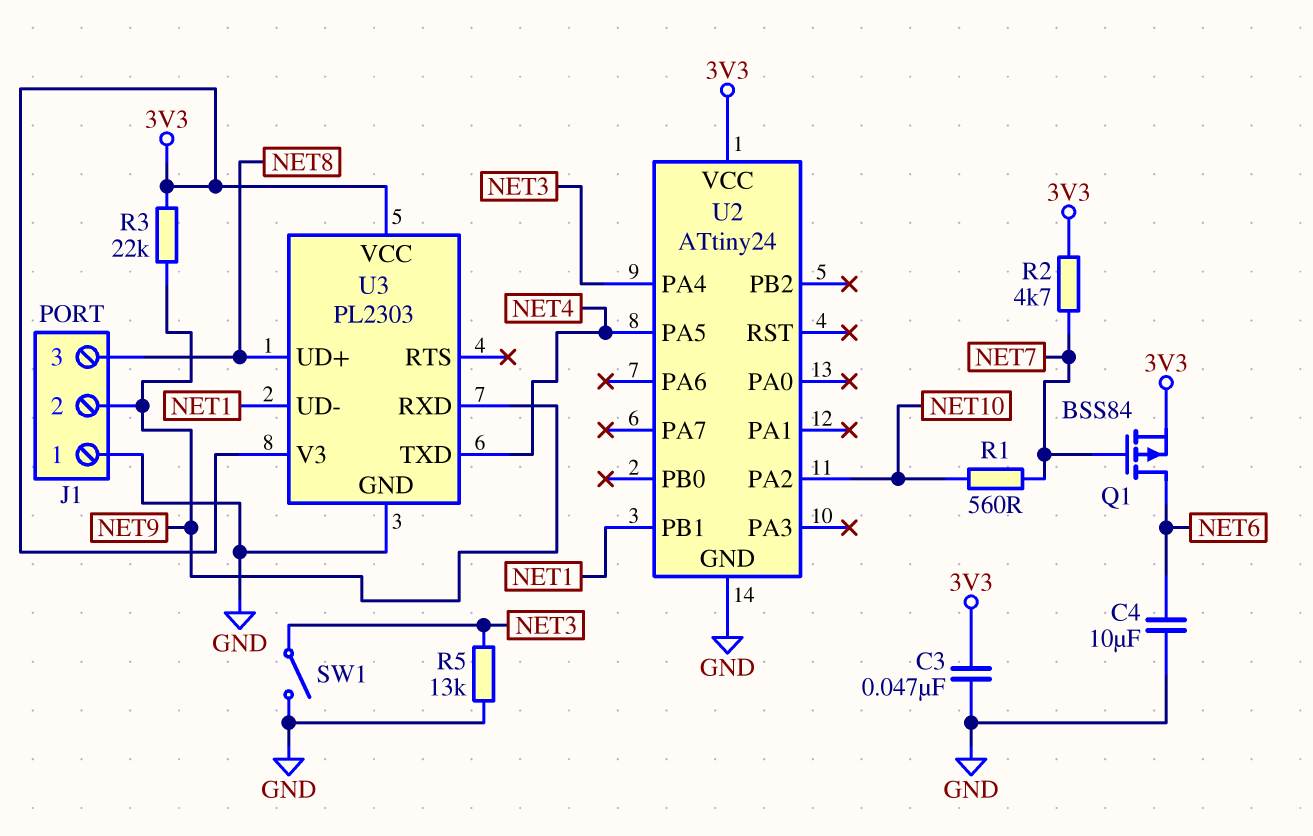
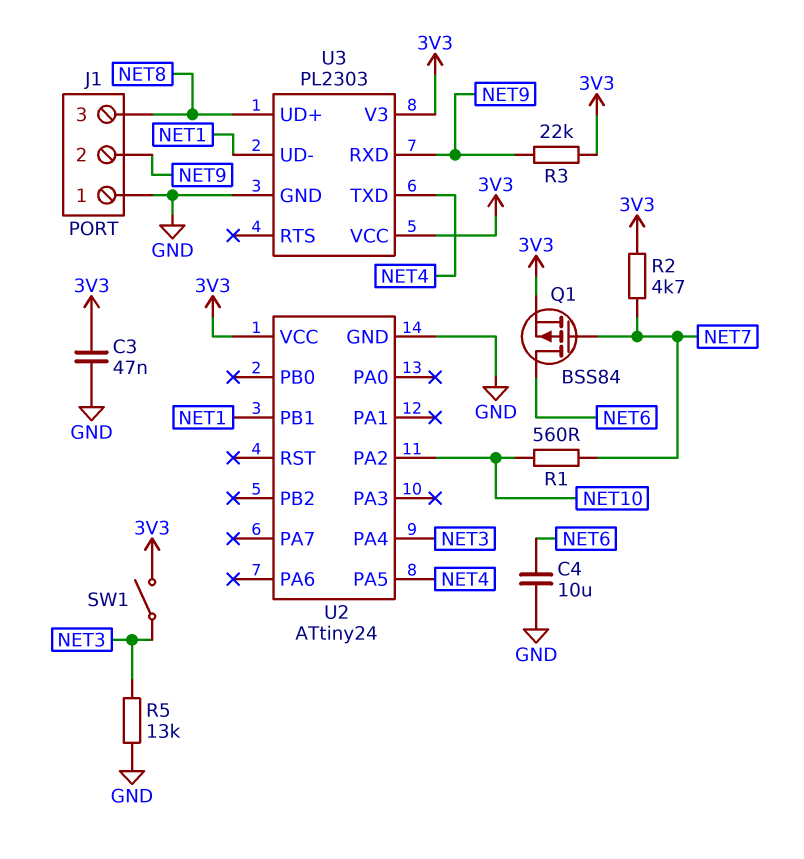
SW1: switch (GND, NET3) -> switch (3V3, NET3)

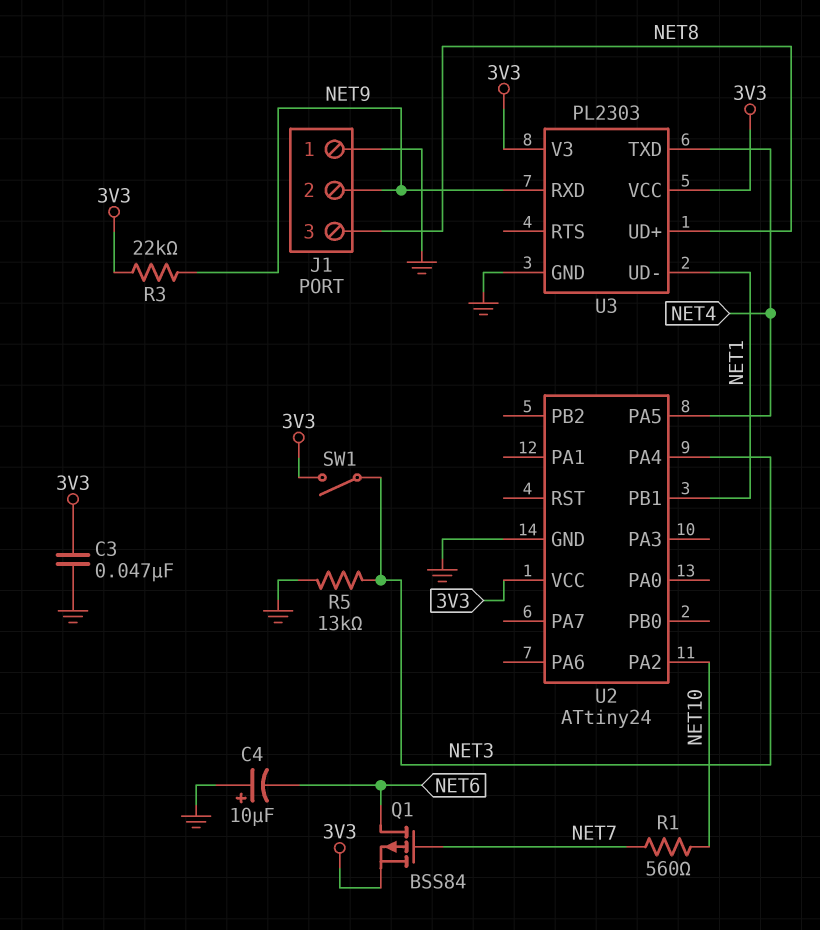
C4: 10uF (GND, NET6) -> 10uF (plus GND, minus NET6)
R2: 4.7k (3V3, NET7) -> none

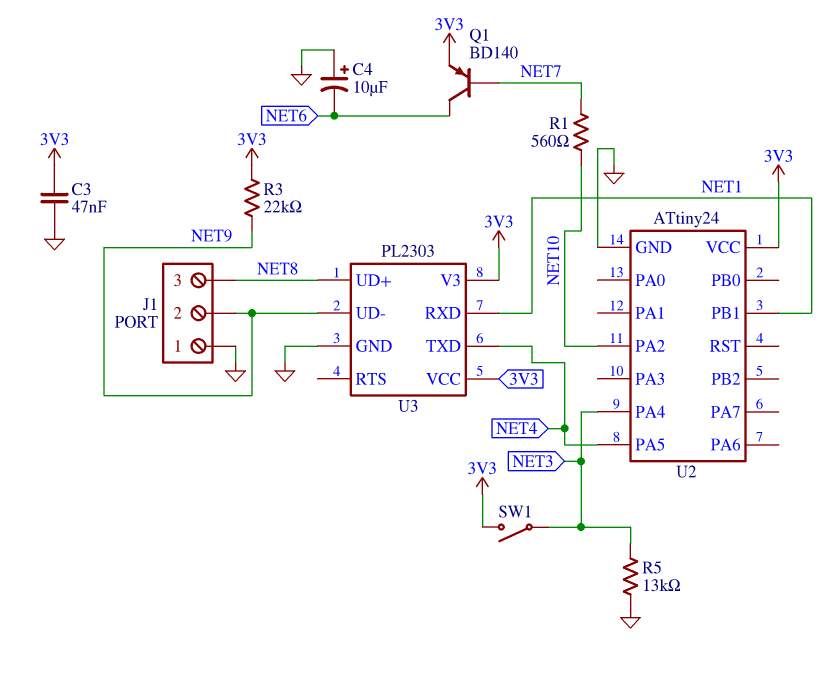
Q1: PMOS BSS84 (G NET7, D NET6, S 3V3) -> PNP BD140 (B NET7, C NET6, E 3V3)
U3 pin RXD: NET9 -> NET1
U3 pin UD-: NET1 -> NET9

